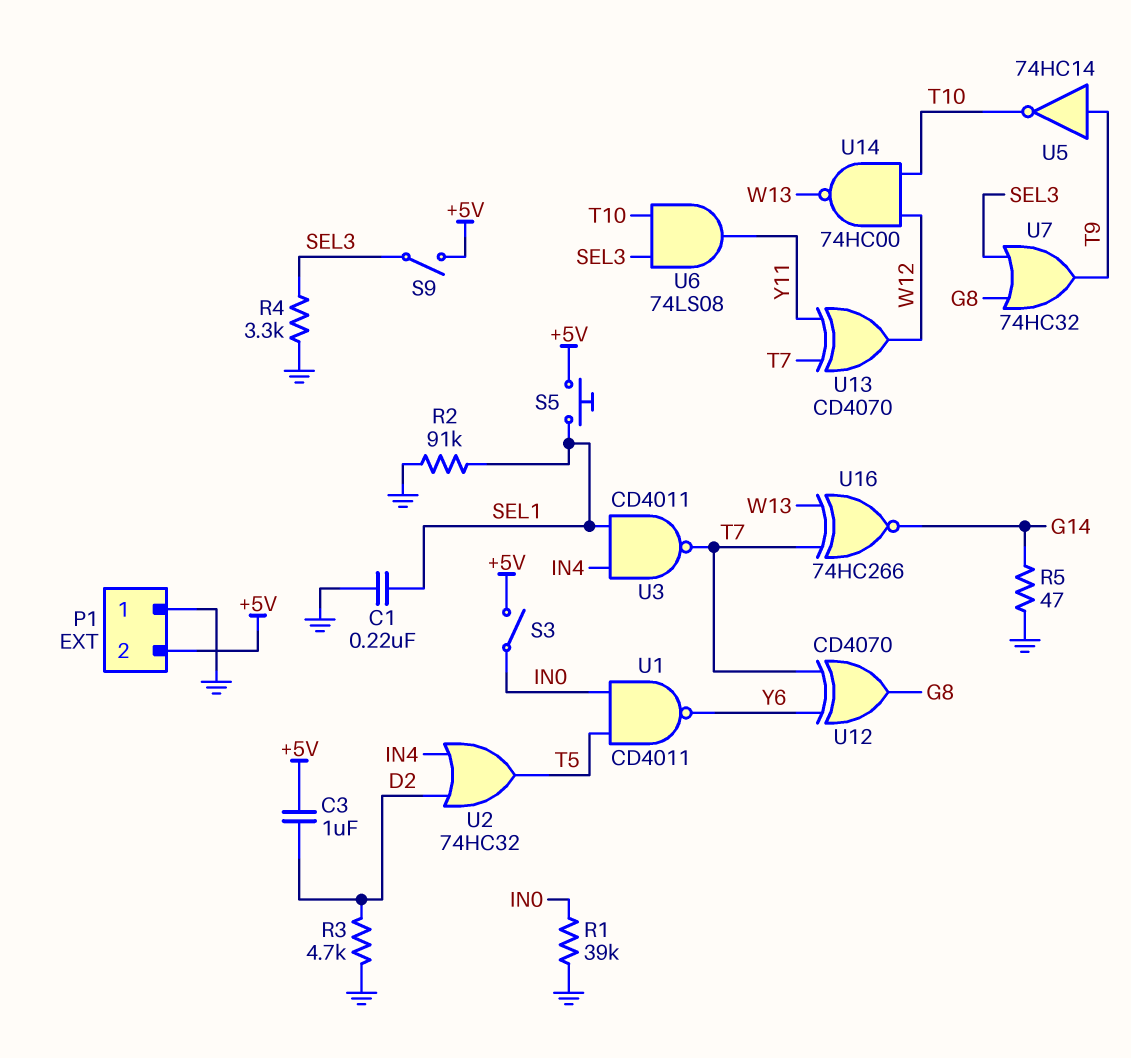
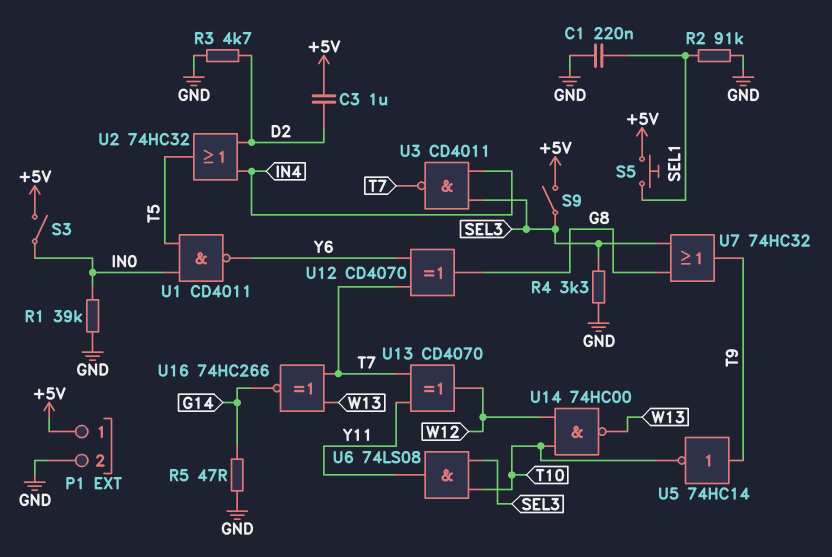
P1 pin 1: GND -> +5V
P1 pin 2: +5V -> GND
U3: NAND CD4011 (in IN4, in SEL1, out T7) -> NAND CD4011 (in IN4, in SEL3, out T7)

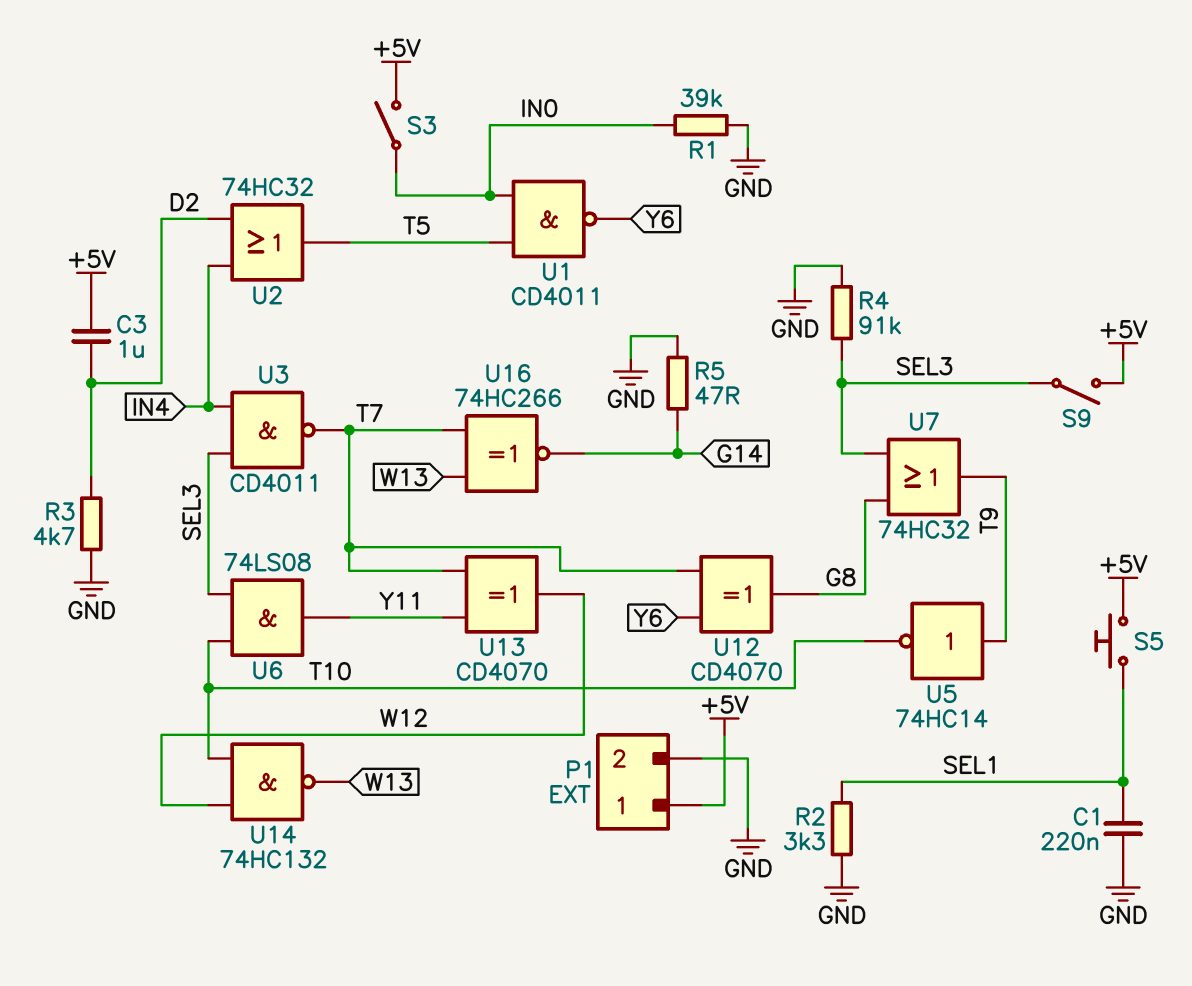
R2: 91k (GND, SEL1) -> 3.3k (GND, SEL1)
R4: 3.3k (GND, SEL3) -> 91k (GND, SEL3)
U14: NAND 74HC00 (in T10, in W12, out W13) -> NAND 74HC132 (in T10, in W12, out W13)

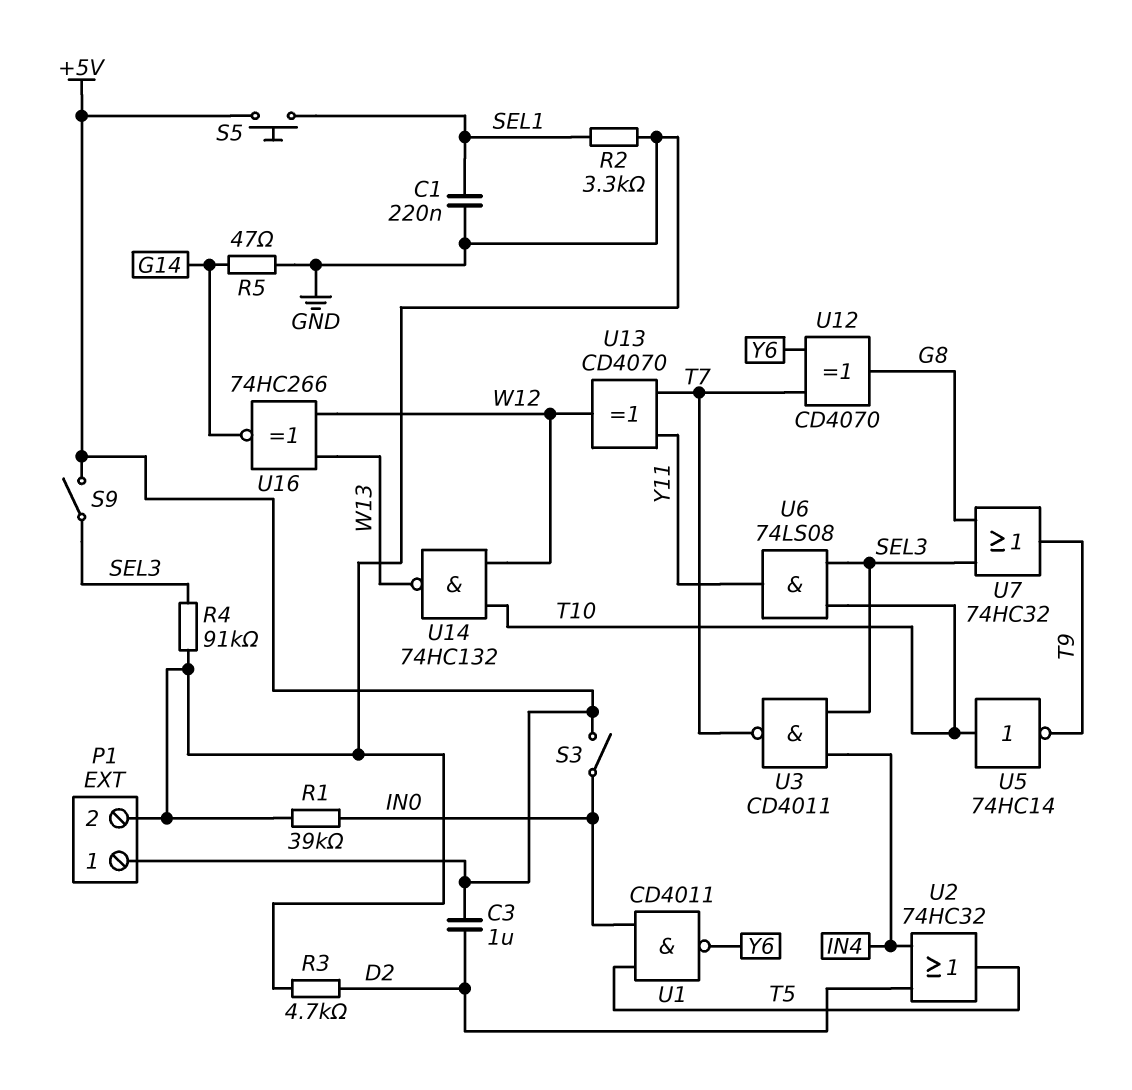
U5: NOT 74HC14 (in T9, out T10) -> NOT 74HC14 (in T10, out T9)
U16: XNOR 74HC266 (in T7, in W13, out G14) -> XNOR 74HC266 (in W12, in W13, out G14)

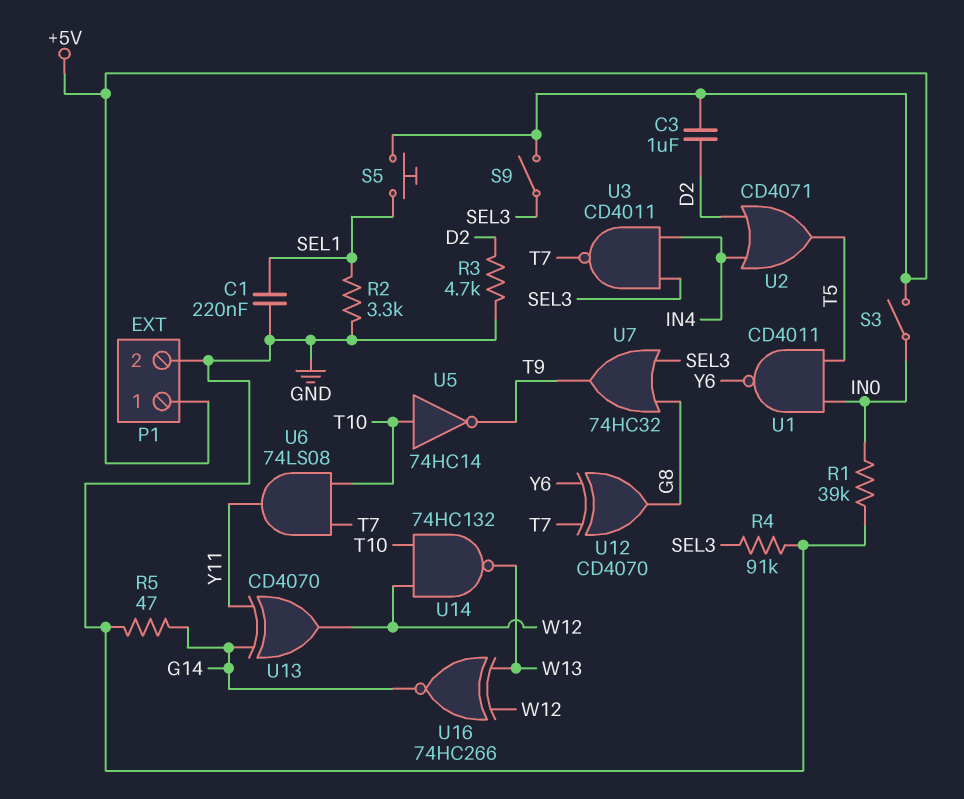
U2: OR 74HC32 (in D2, in IN4, out T5) -> OR CD4071 (in D2, in IN4, out T5)
U6: AND 74LS08 (in SEL3, in T10, out Y11) -> AND 74LS08 (in T7, in T10, out Y11)
U13: XOR CD4070 (in T7, in Y11, out W12) -> XOR CD4070 (in G14, in Y11, out W12)

